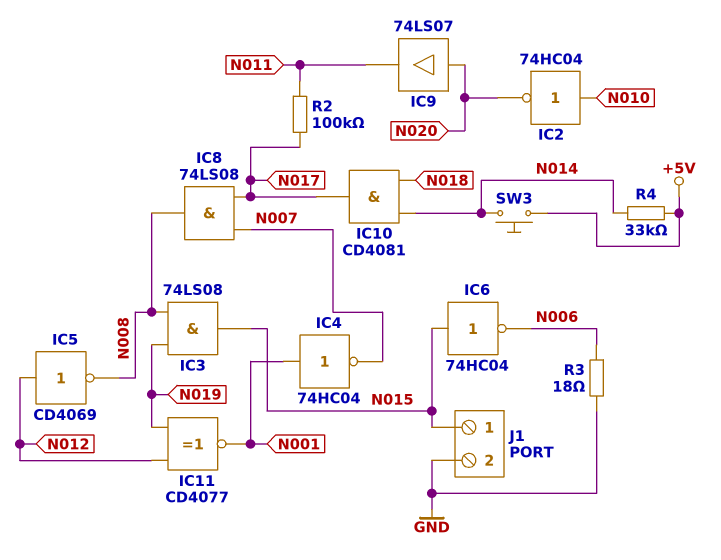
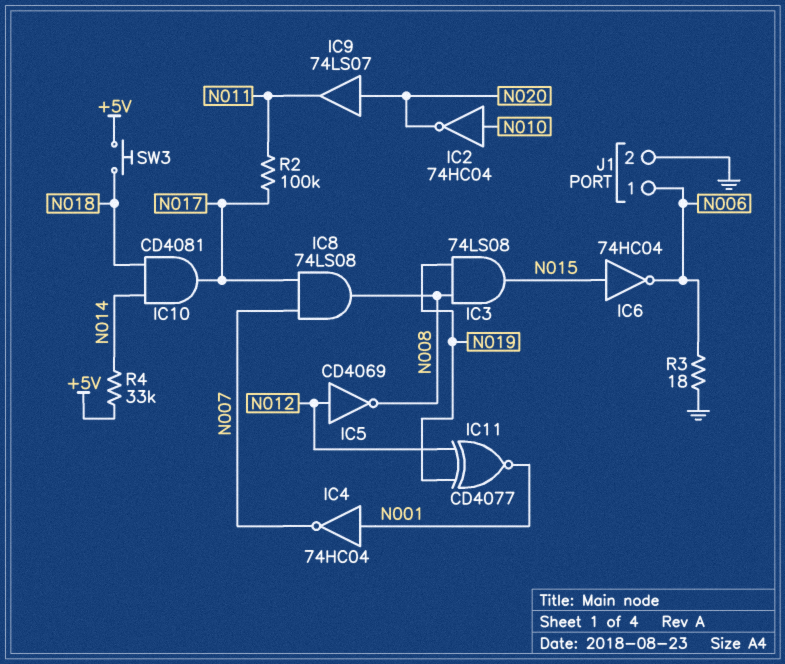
J1 pin 1: N015 -> N006
SW3: button (+5V, N014) -> button (+5V, N018)

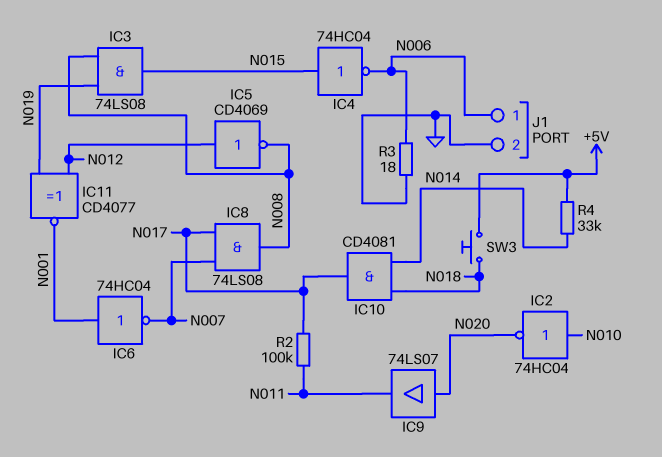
IC4: NOT 74HC04 (in N001, out N007) -> NOT 74HC04 (in N015, out N006)
IC6: NOT 74HC04 (in N015, out N006) -> NOT 74HC04 (in N001, out N007)

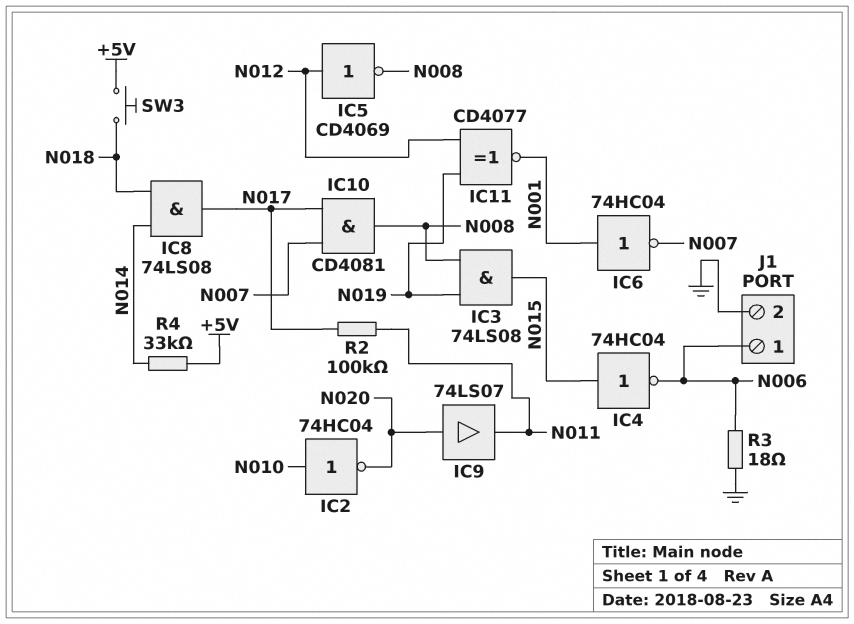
IC8: AND 74LS08 (in N007, in N017, out N008) -> AND 74LS08 (in N014, in N018, out N017)
IC10: AND CD4081 (in N014, in N018, out N017) -> AND CD4081 (in N007, in N017, out N008)

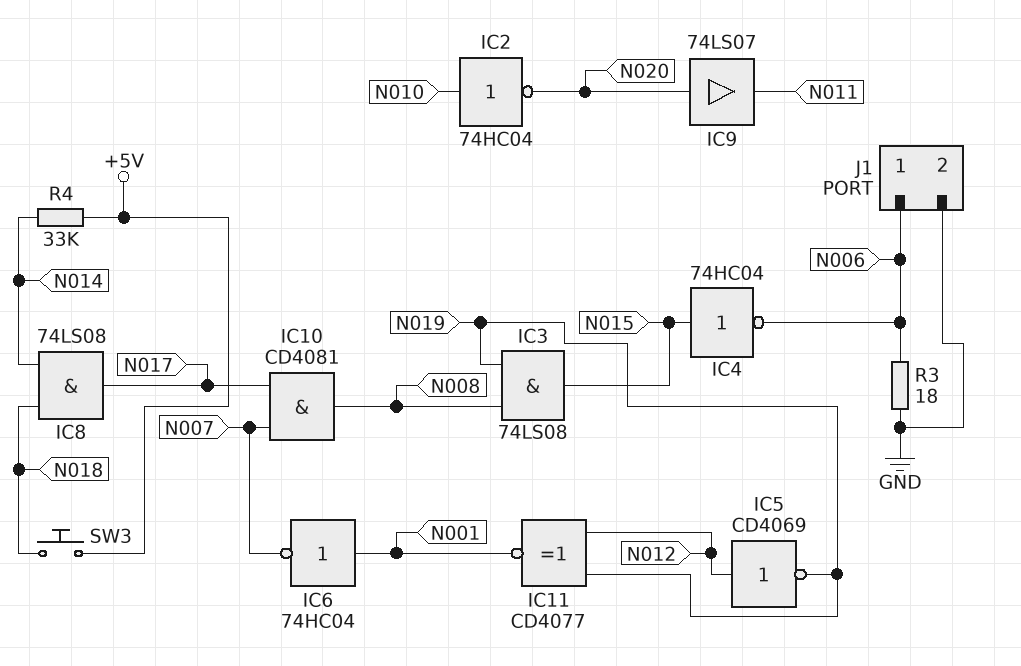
IC5: NOT CD4069 (in N012, out N008) -> NOT CD4069 (in N012, out N019)
R2: 100k (N011, N017) -> none

